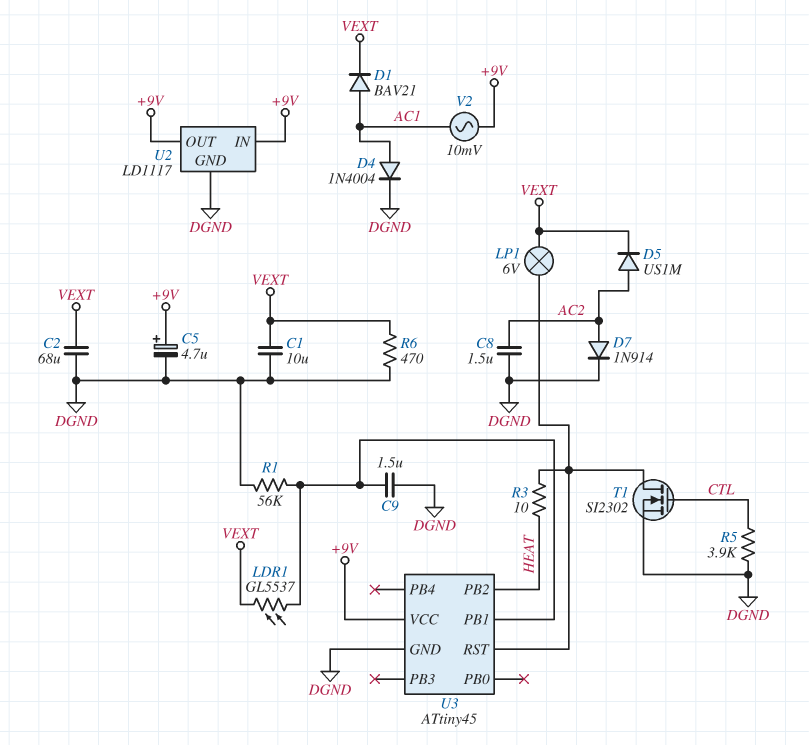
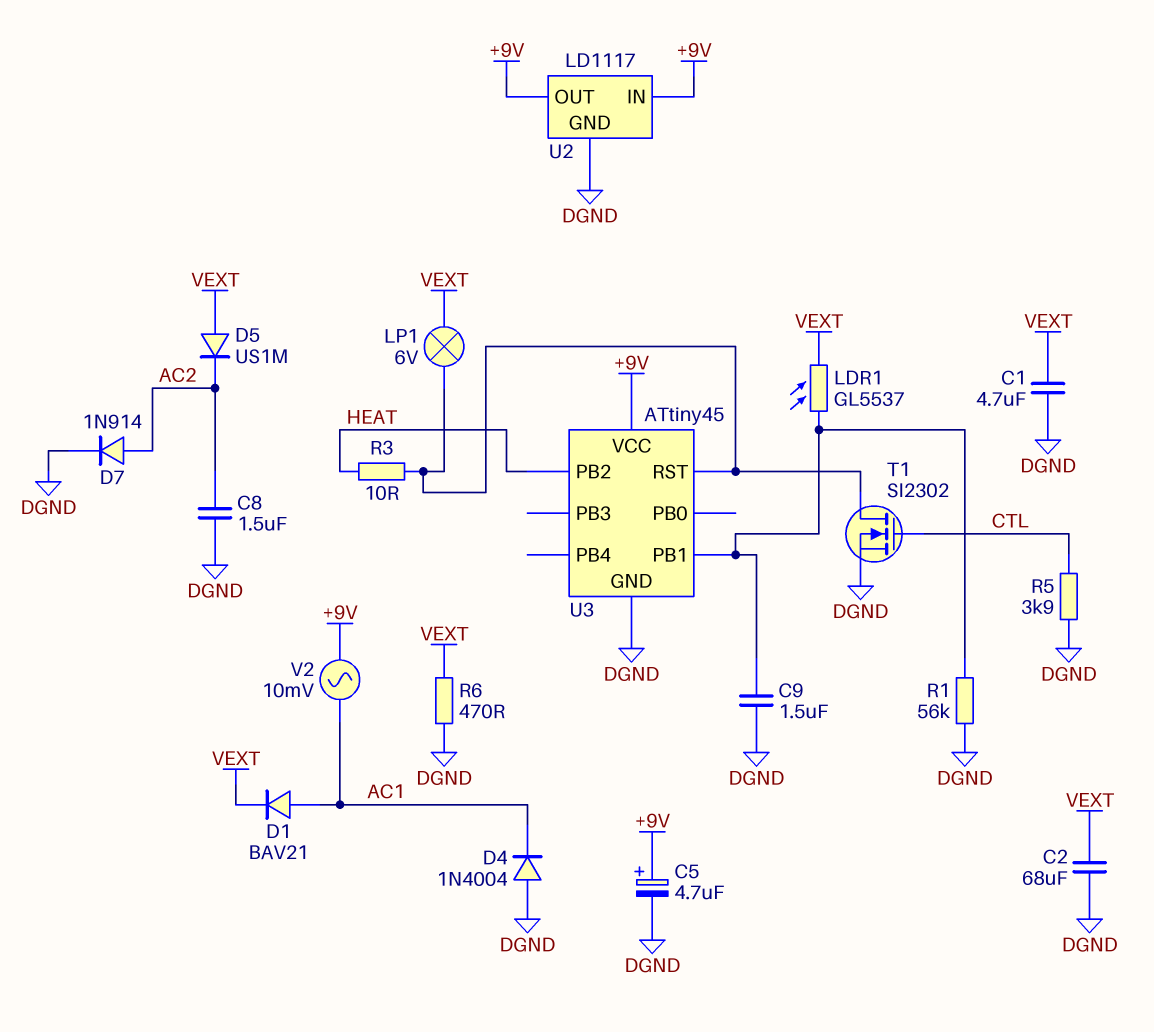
C1: 10uF (DGND, VEXT) -> 4.7uF (DGND, VEXT)
D4: diode 1N4004 (A AC1, K DGND) -> diode 1N4004 (A DGND, K AC1)
D5: diode US1M (A AC2, K VEXT) -> diode US1M (A VEXT, K AC2)

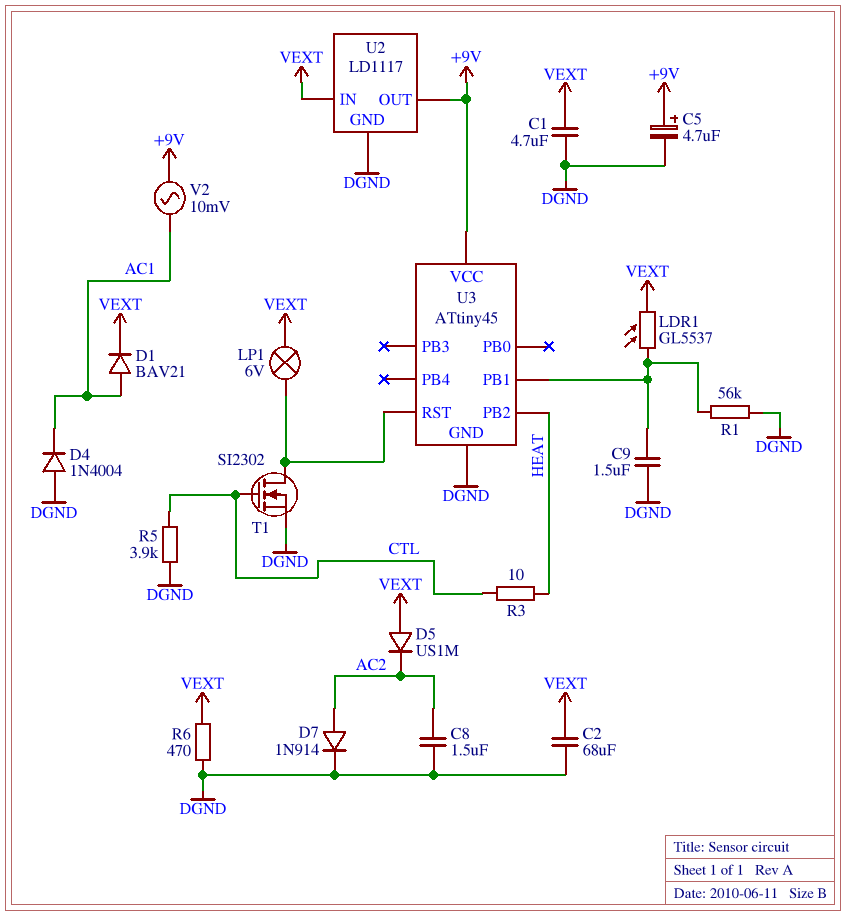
R3: 10 (HEAT, U3/RST) -> 10 (CTL, HEAT)
U2 pin IN: +9V -> VEXT

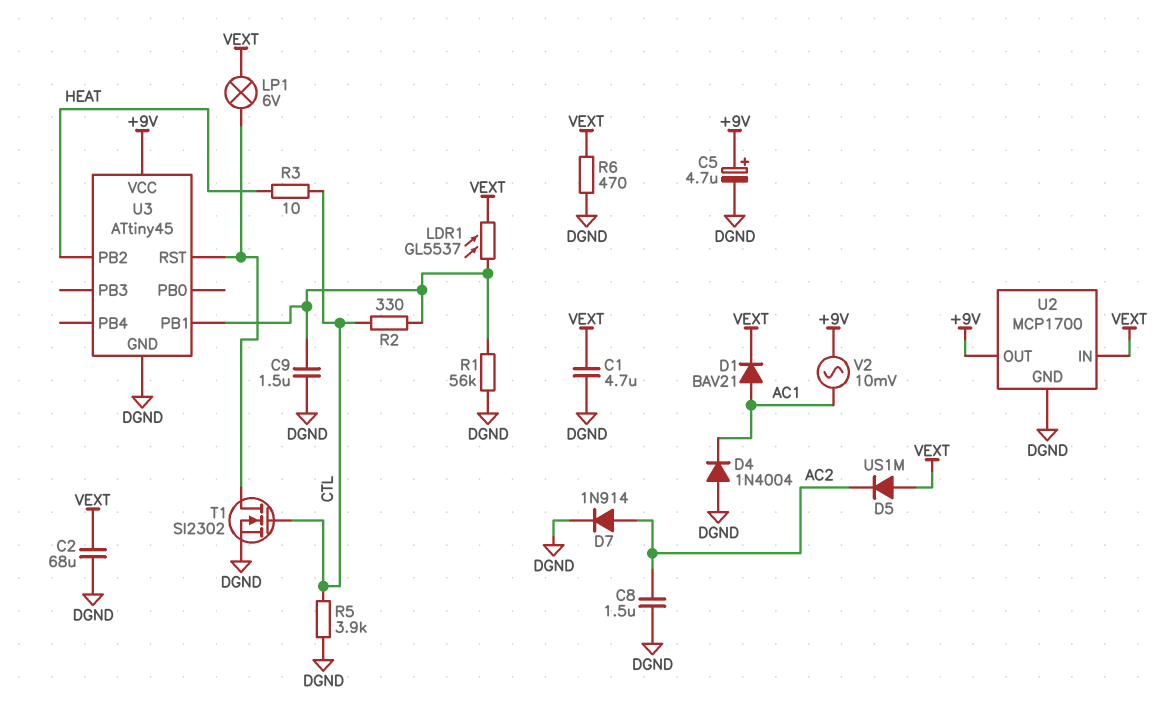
R2: none -> 330 (CTL, U3/PB1)
U2: LD1117 -> MCP1700

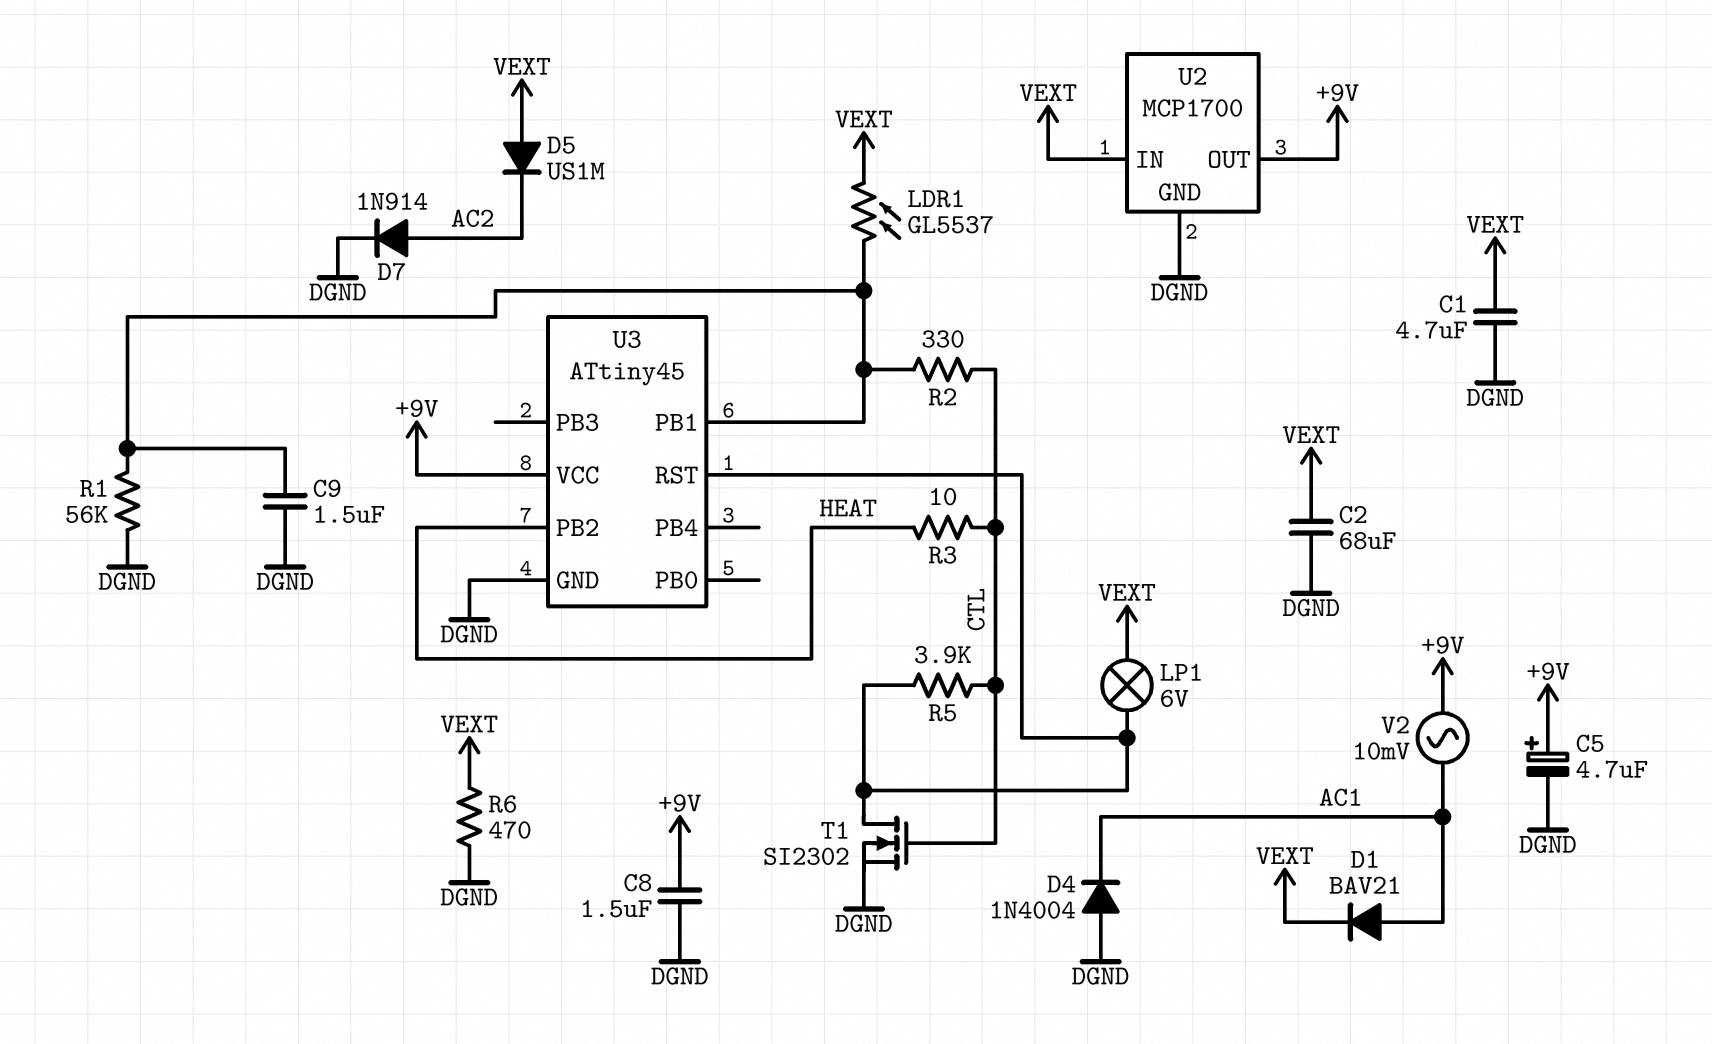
C8: 1.5uF (AC2, DGND) -> 1.5uF (+9V, DGND)
R5: 3.9k (CTL, DGND) -> 3.9k (CTL, U3/RST)

